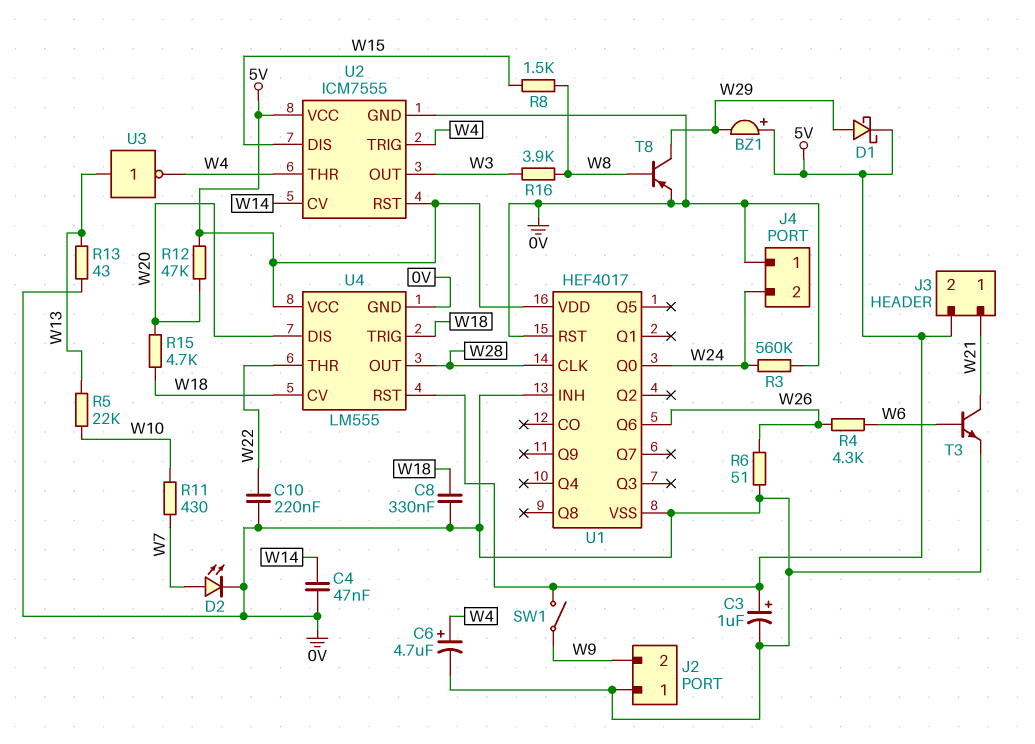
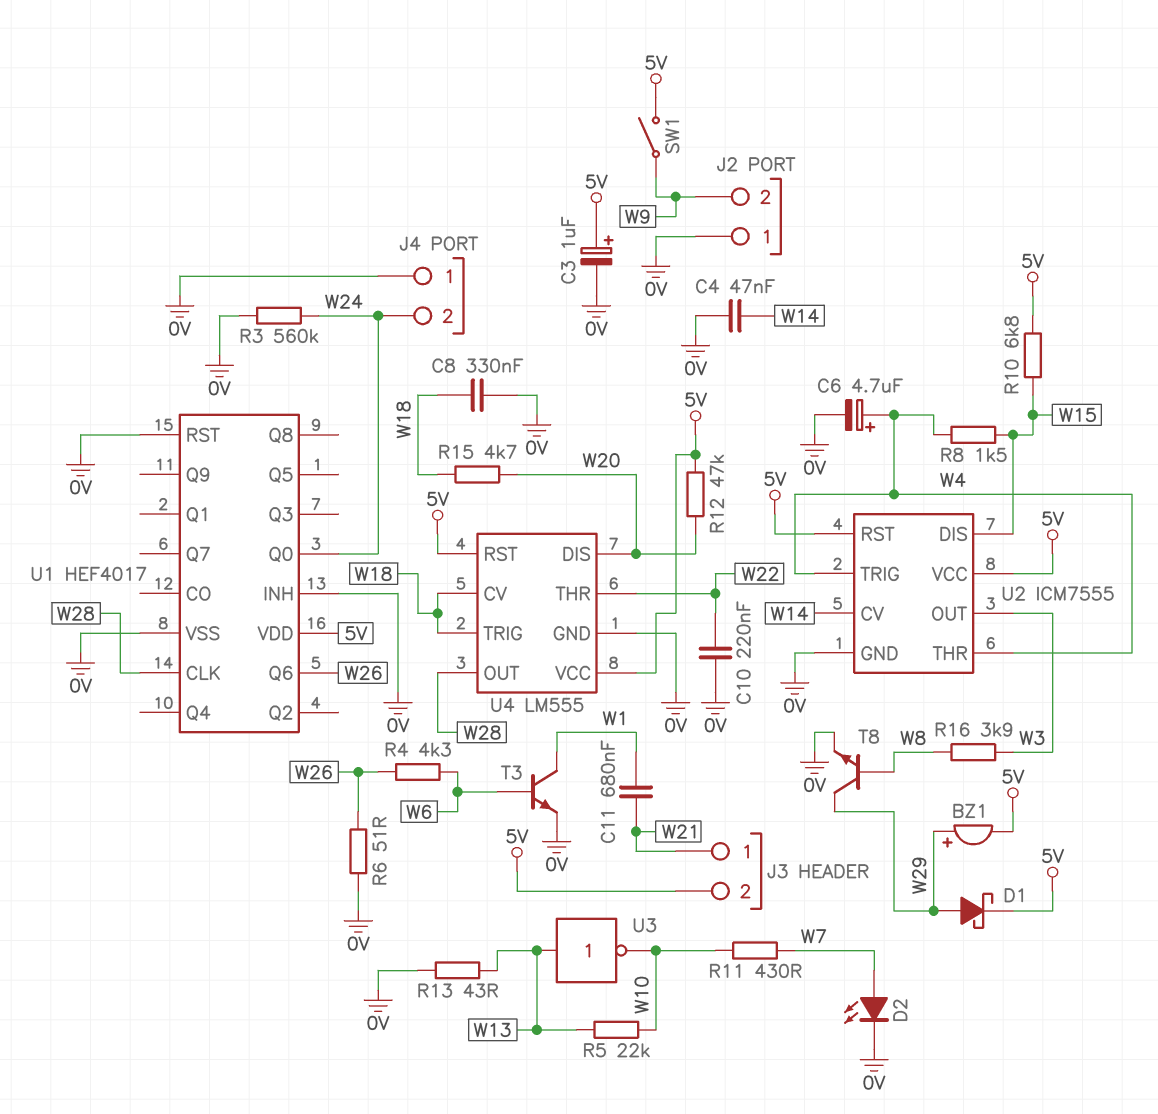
BZ1: buzzer (plus 5V, minus W29) -> buzzer (plus W29, minus 5V)
C11: none -> 680nF (W1, W21)
R8: 1.5k (W8, W15) -> 1.5k (W4, W15)
R10: none -> 6.8k (5V, W15)
T3: NPN (B W6, C W21, E 0V) -> NPN (B W6, C W1, E 0V)
T8: PNP (B W8, C W29, E 0V) -> NPN (B W8, C W29, E 0V)
U3: NOT (in W13, out W4) -> NOT (in W13, out W10)

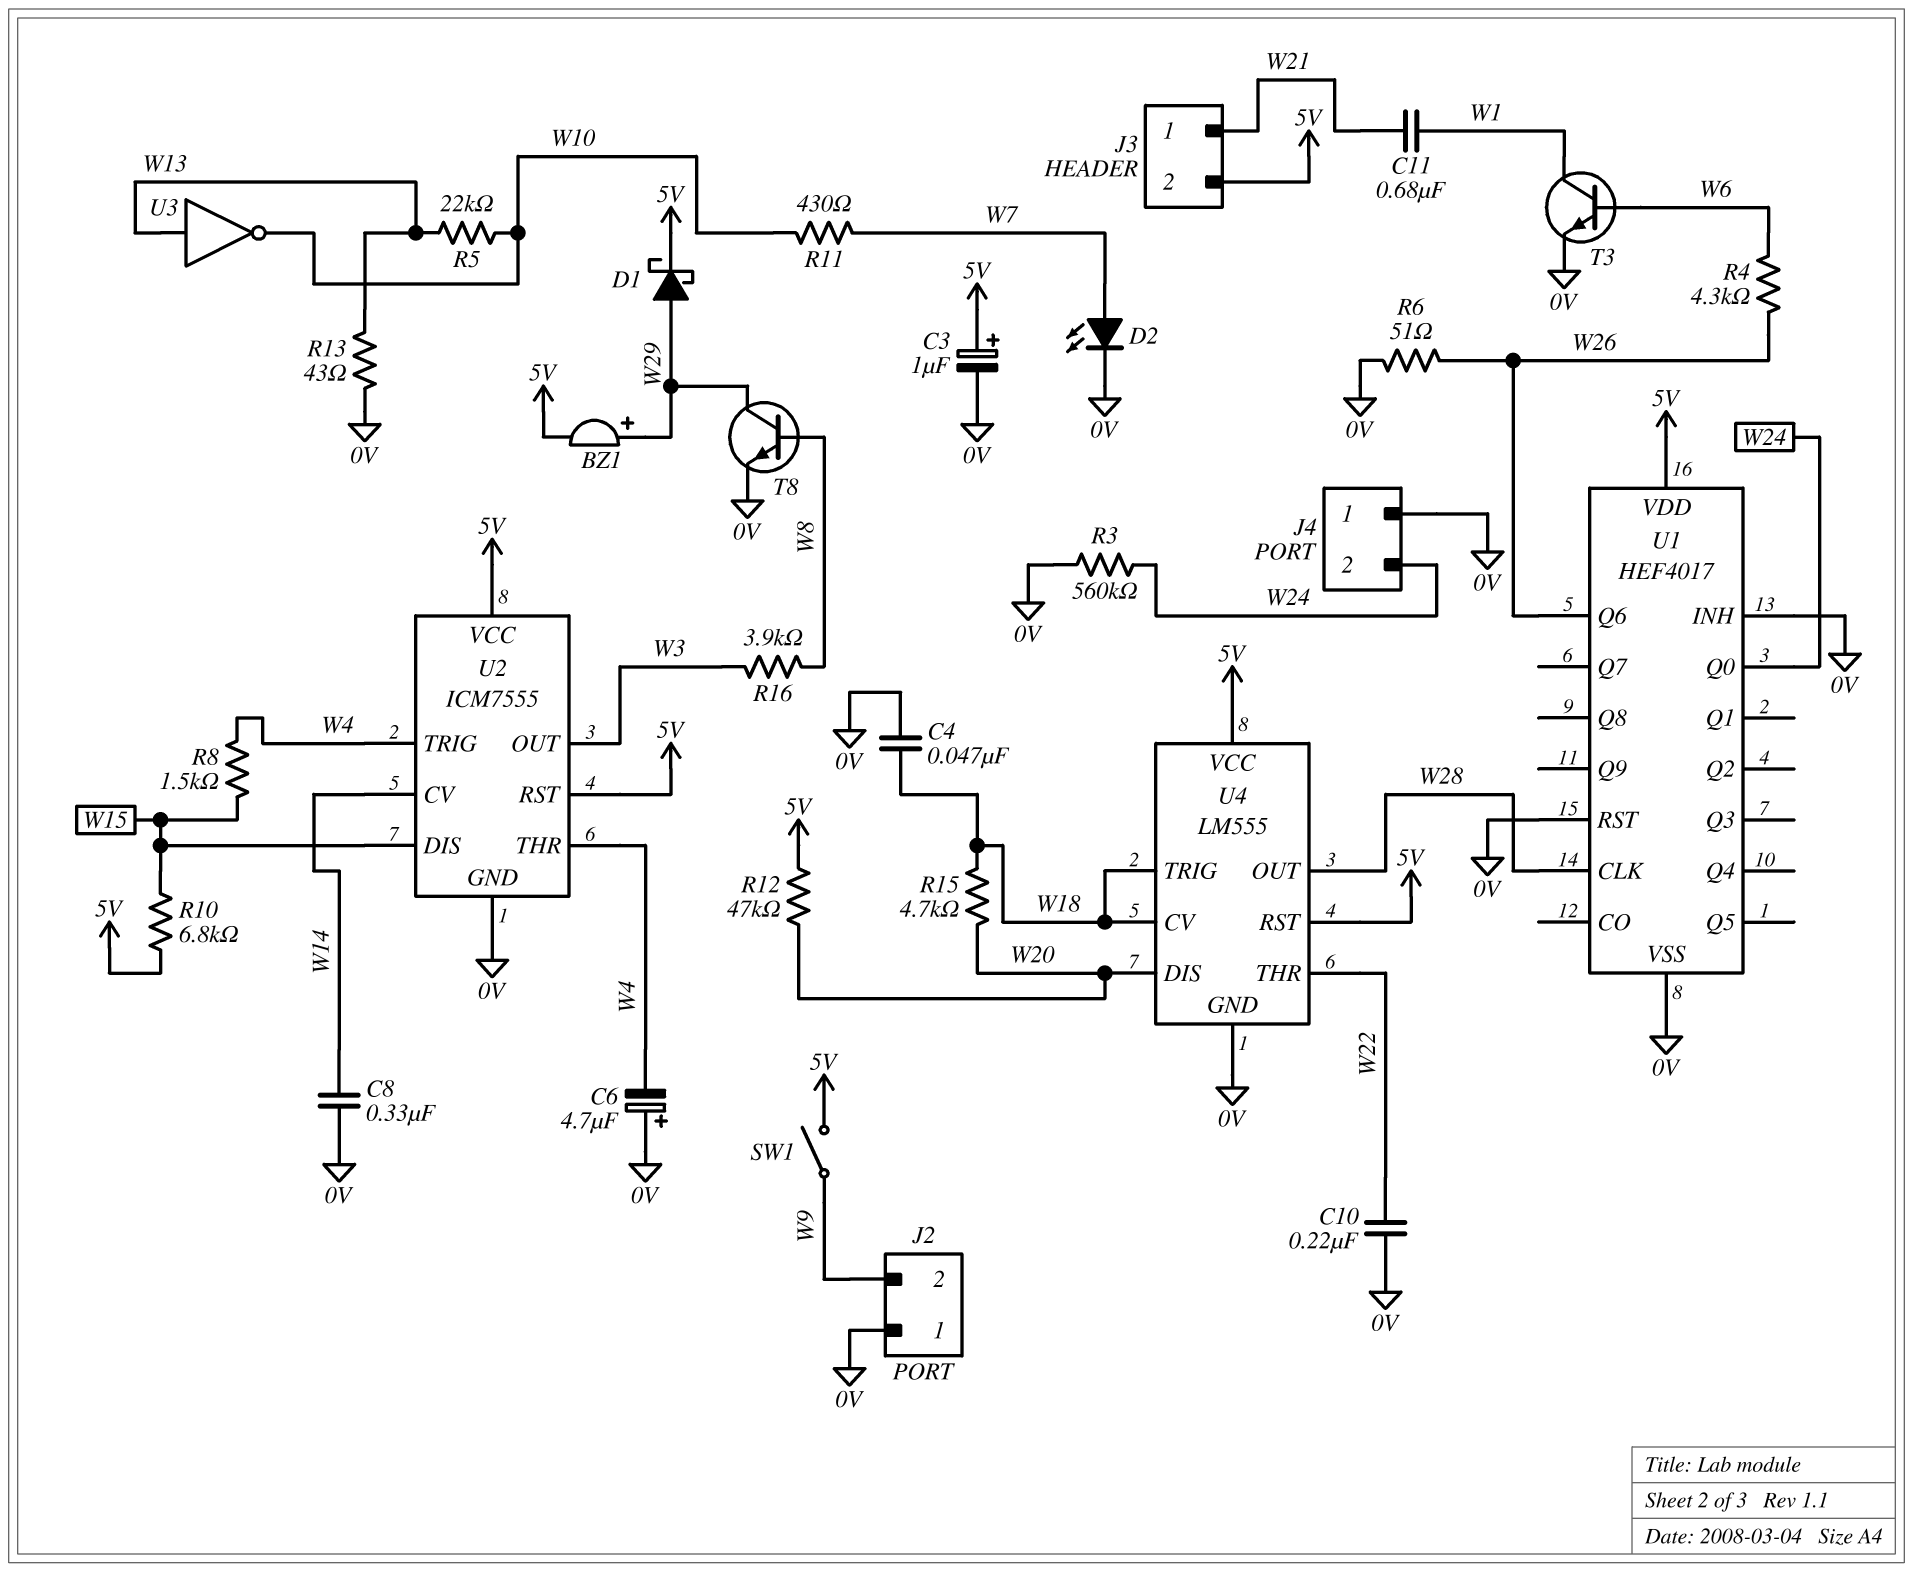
C4: 47nF (0V, W14) -> 47nF (0V, W18)
C6: 4.7uF (plus W4, minus 0V) -> 4.7uF (plus 0V, minus W4)
C8: 330nF (0V, W18) -> 330nF (0V, W14)

